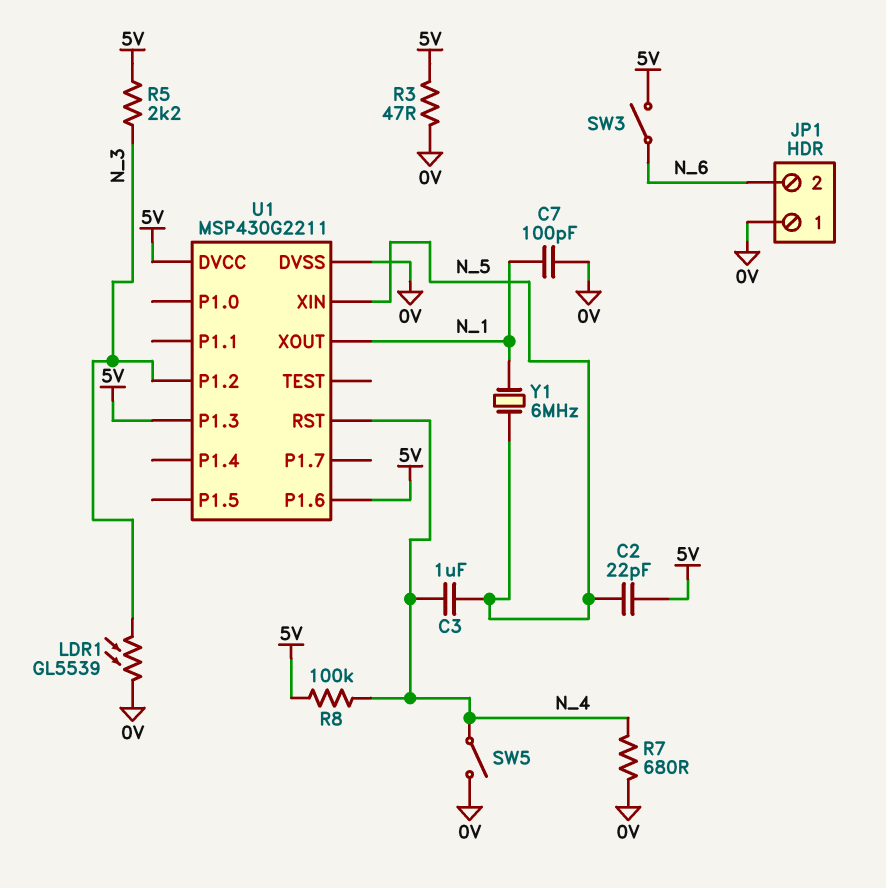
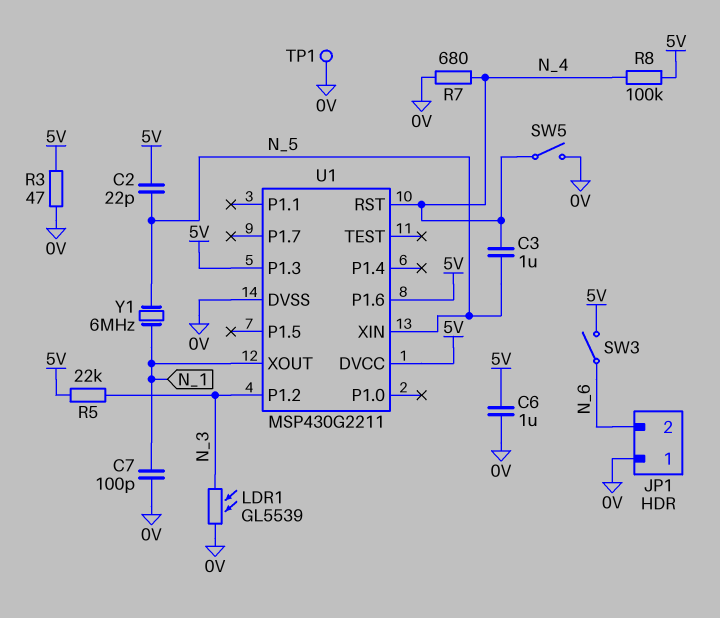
C6: none -> 1uF (0V, 5V)
R5: 2.2k (5V, N_3) -> 22k (5V, N_3)
TP1: none -> test point (0V)

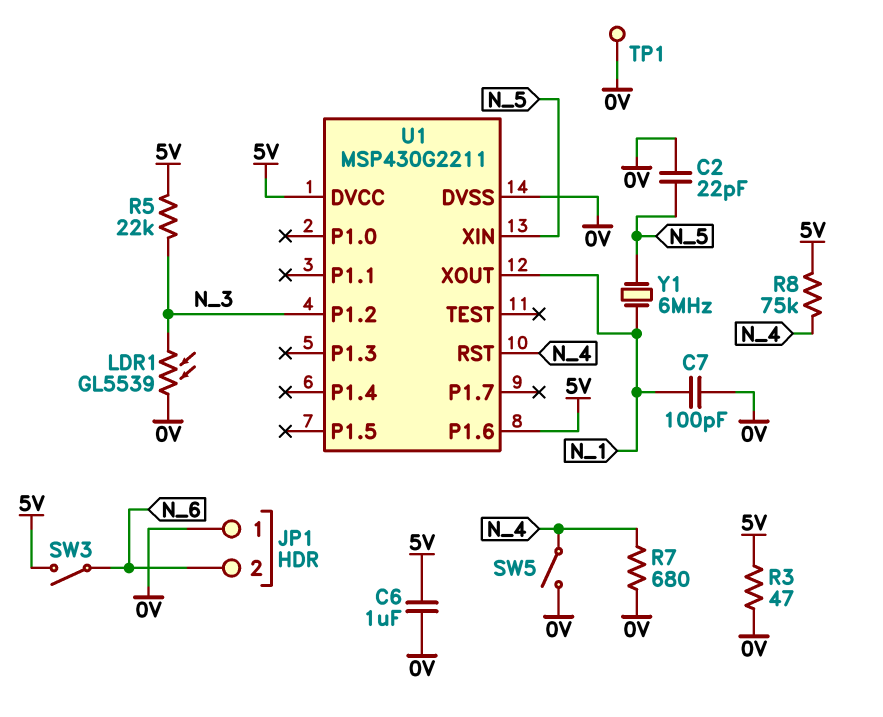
C2: 22pF (5V, N_5) -> 22pF (0V, N_5)
C3: 1uF (N_4, N_5) -> none
R8: 100k (5V, N_4) -> 75k (5V, N_4)
U1 pin P1.3: 5V -> none

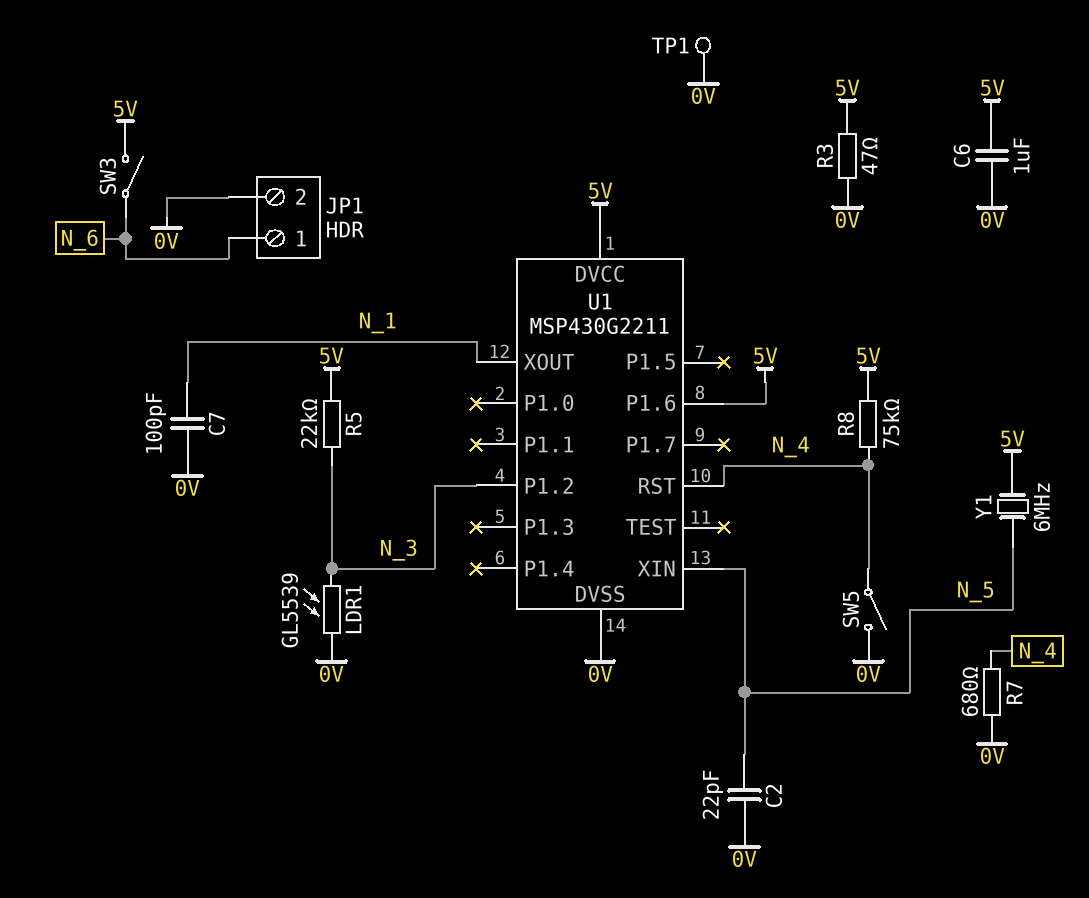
JP1 pin 1: 0V -> N_6
JP1 pin 2: N_6 -> 0V
Y1: 6MHz (N_1, N_5) -> 6MHz (5V, N_5)

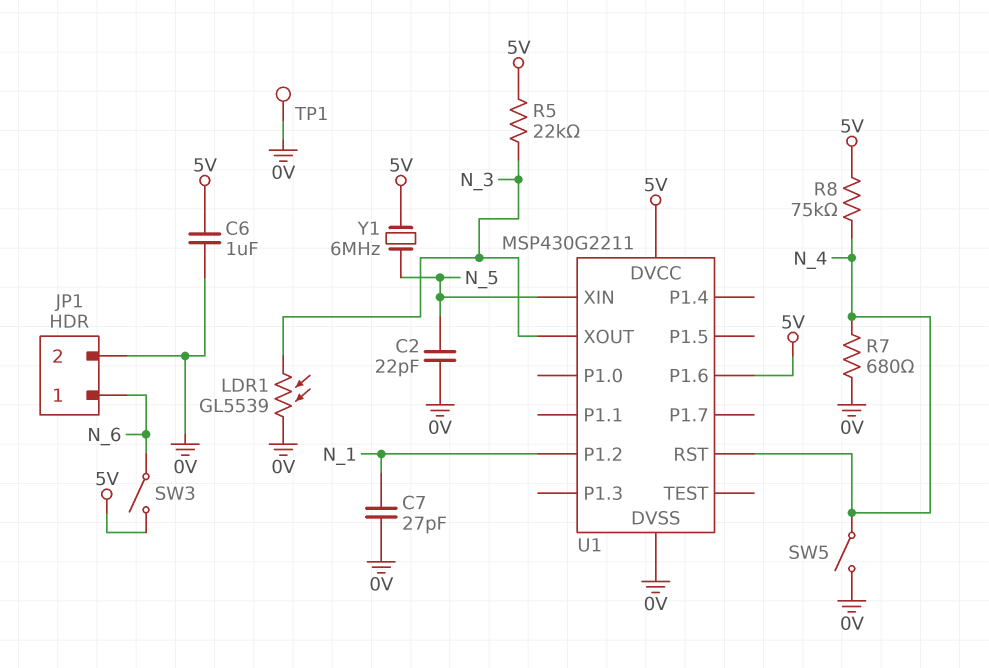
C7: 100pF (0V, N_1) -> 27pF (0V, N_1)
R3: 47 (0V, 5V) -> none
U1 pin P1.2: N_3 -> N_1
U1 pin XOUT: N_1 -> N_3

